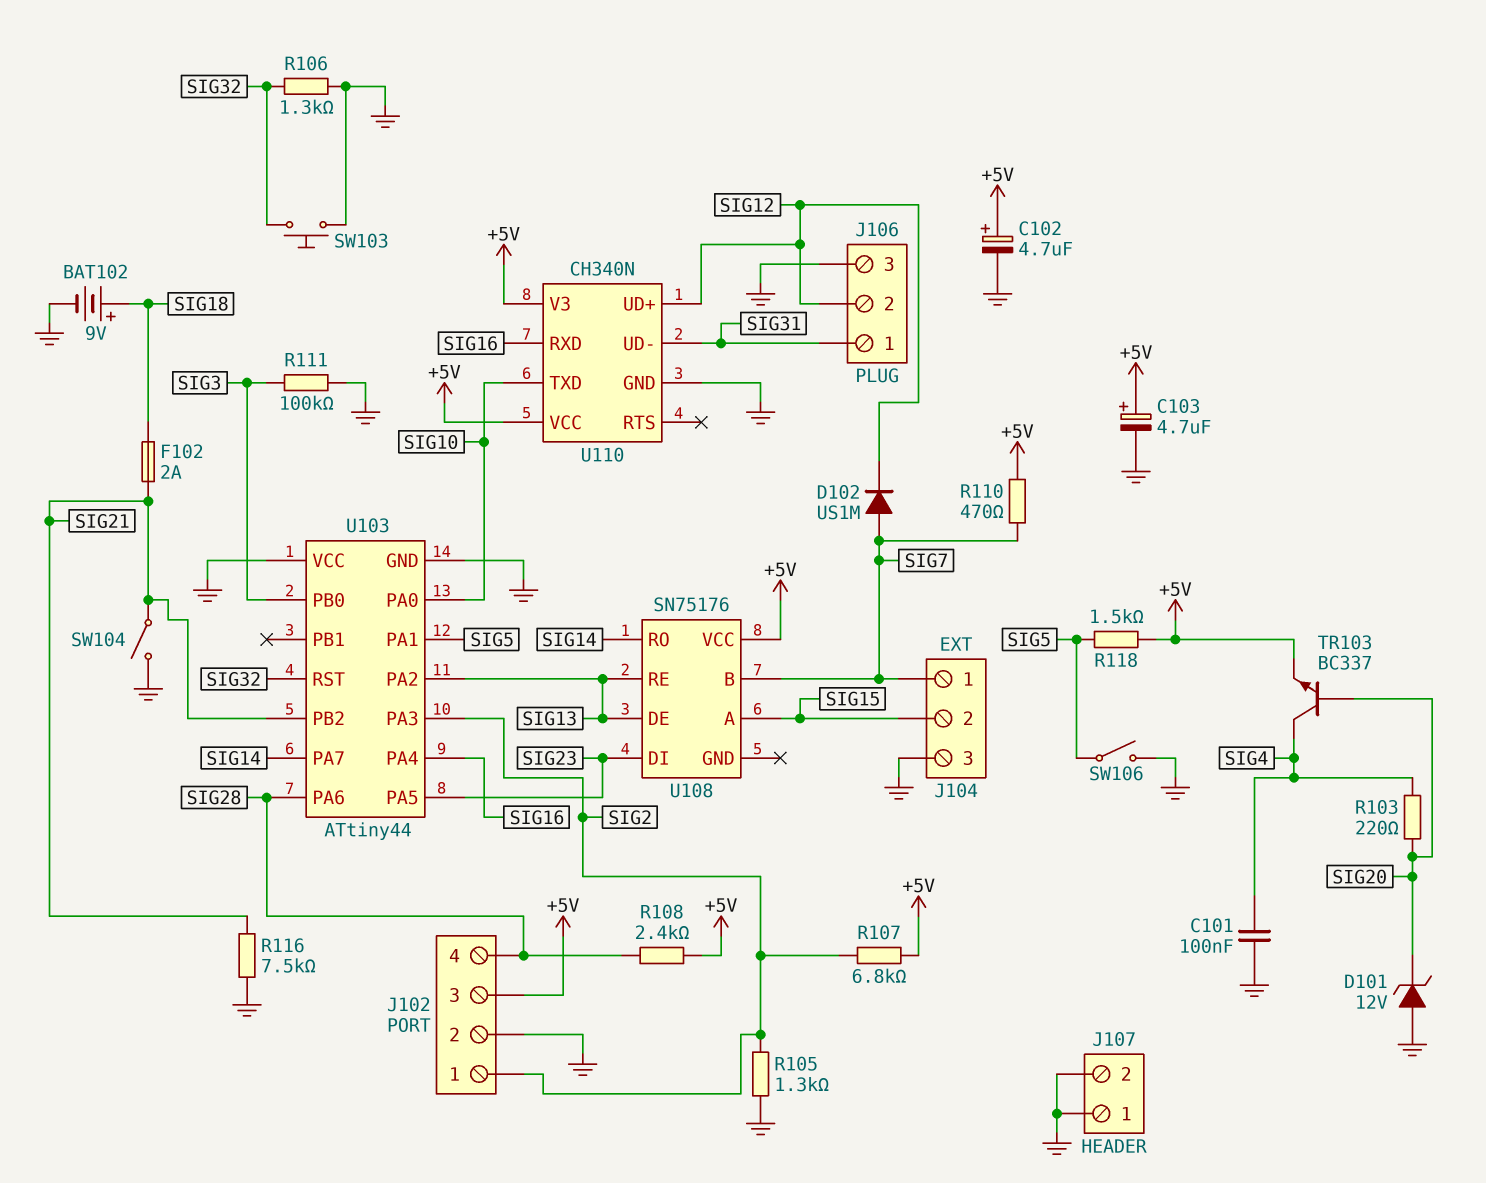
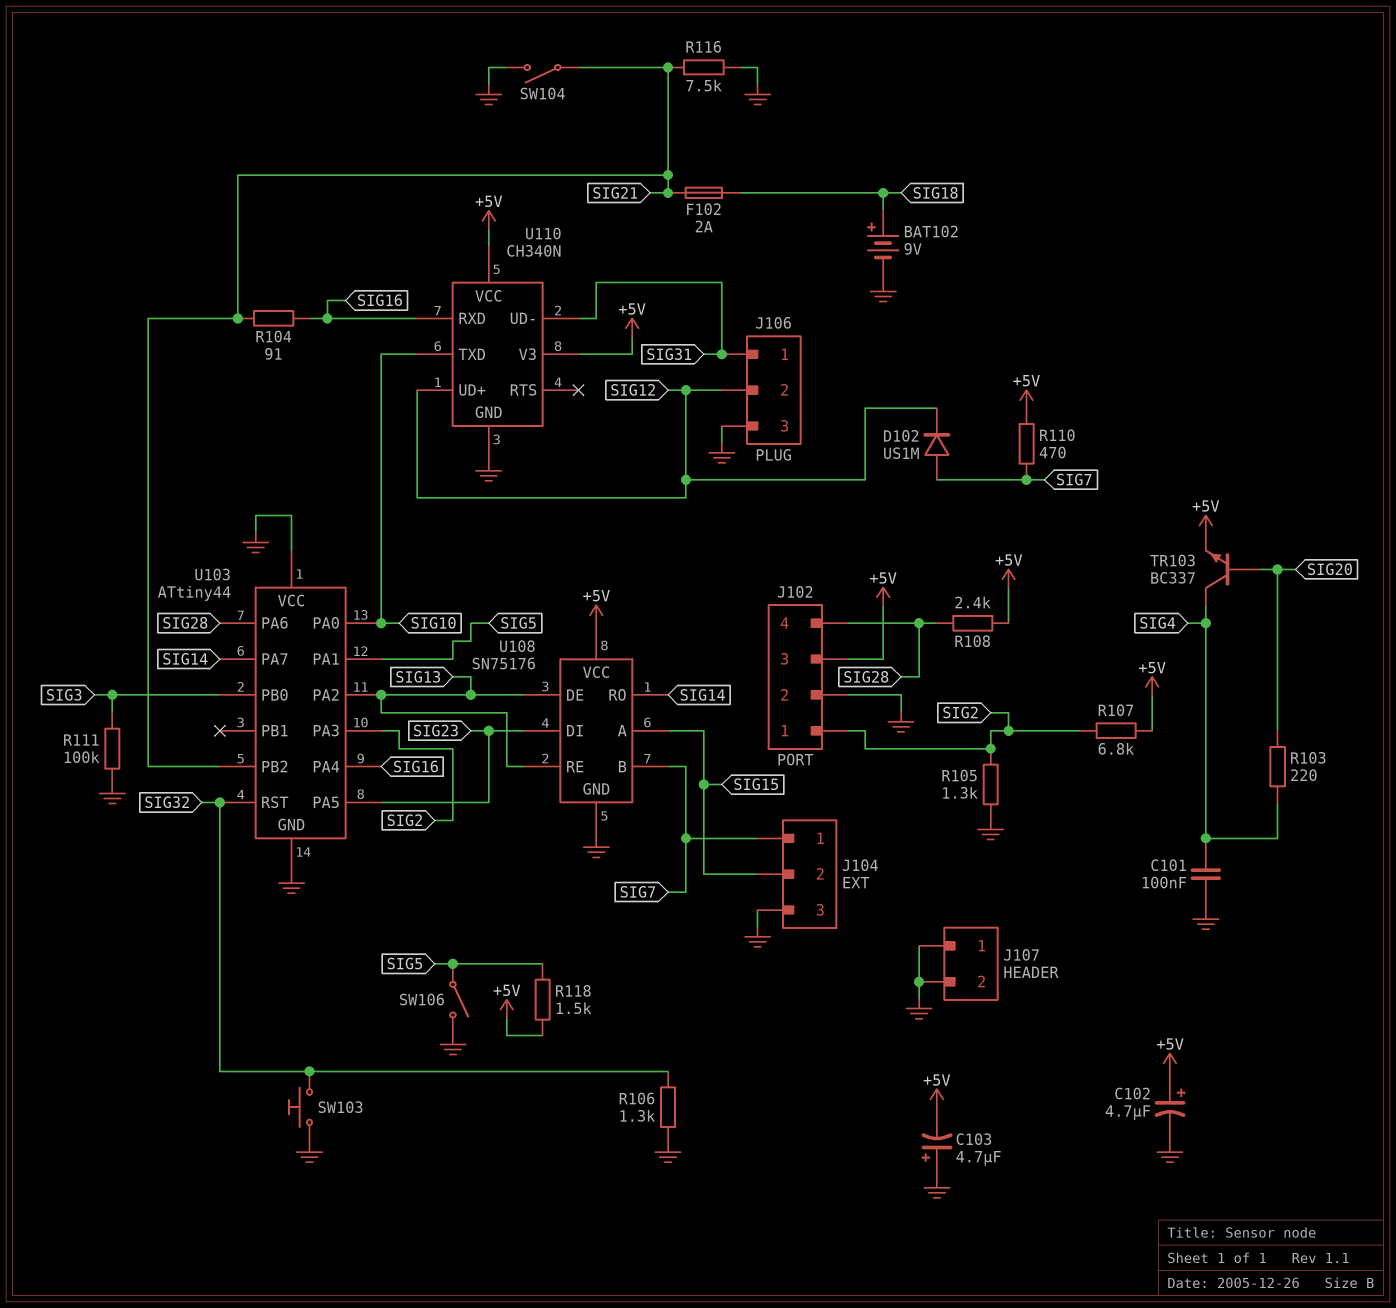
C103: 4.7uF (plus +5V, minus GND) -> 4.7uF (plus GND, minus +5V)
D101: zener 12V (A GND, K SIG20) -> none
R104: none -> 91 (SIG16, SIG21)
U108 pin GND: none -> GND

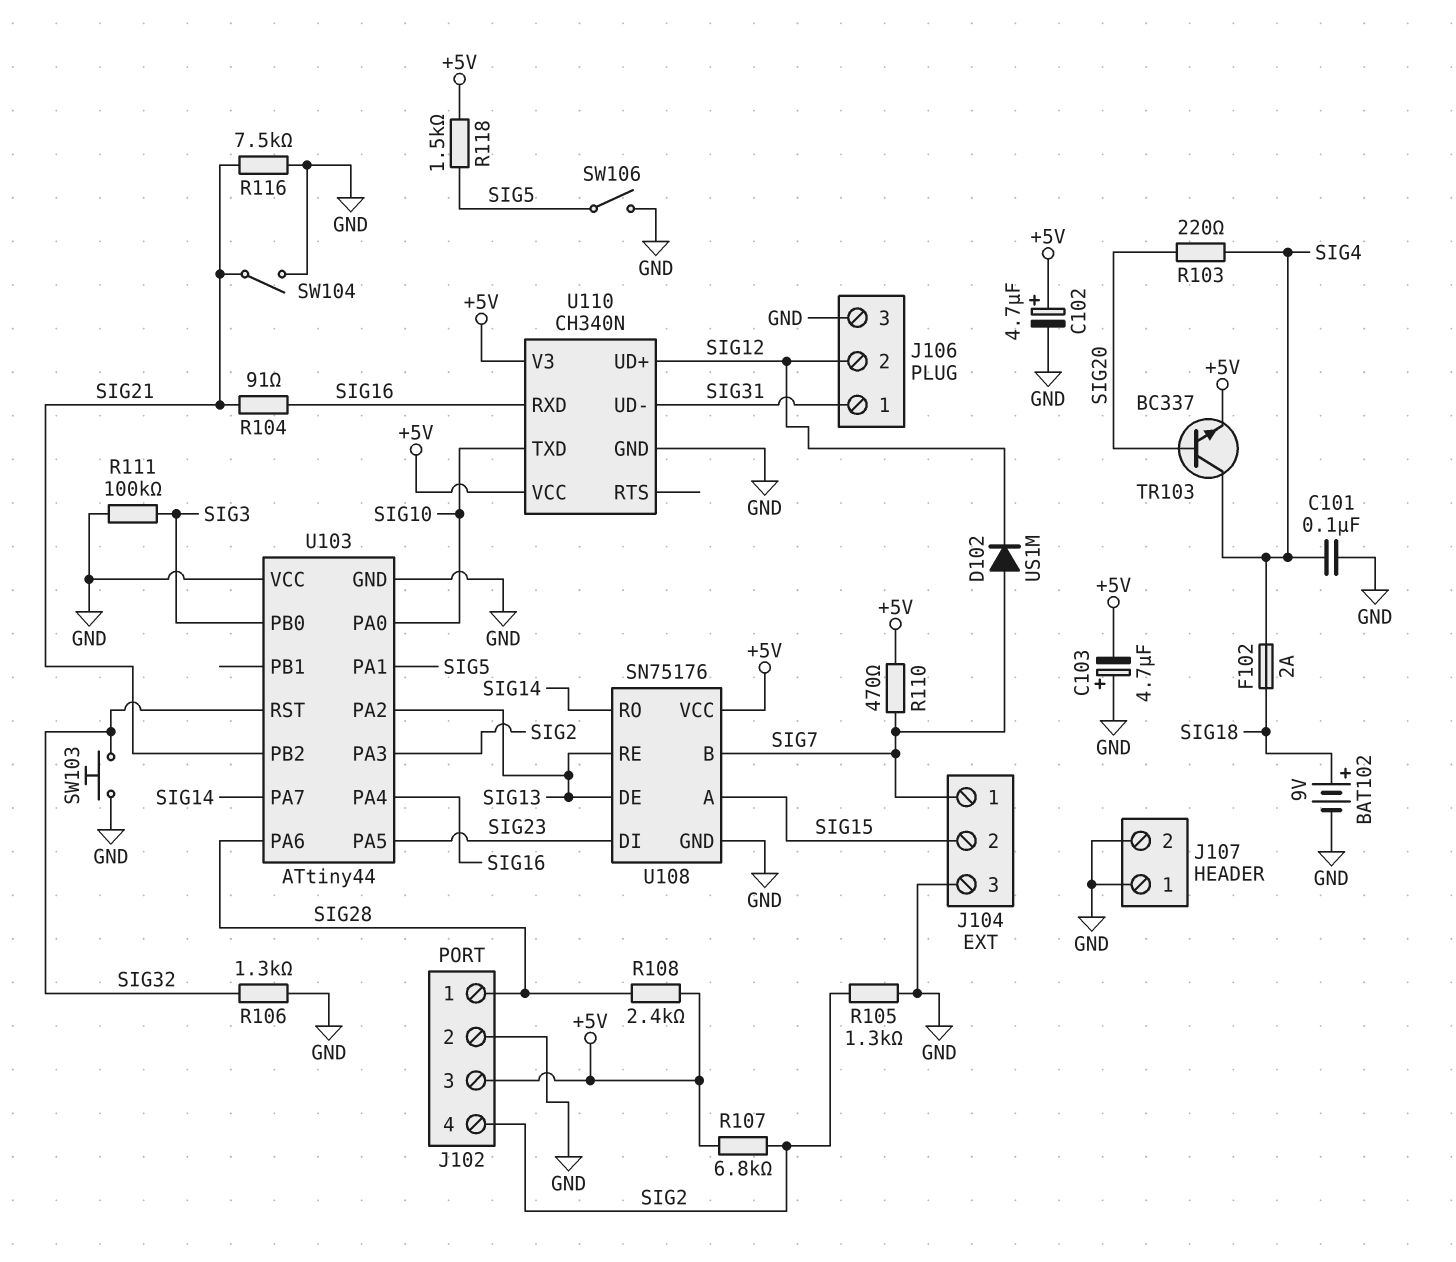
F102: 2A (SIG18, SIG21) -> 2A (SIG4, SIG18)
J102 pin 1: SIG2 -> SIG28
J102 pin 4: SIG28 -> SIG2

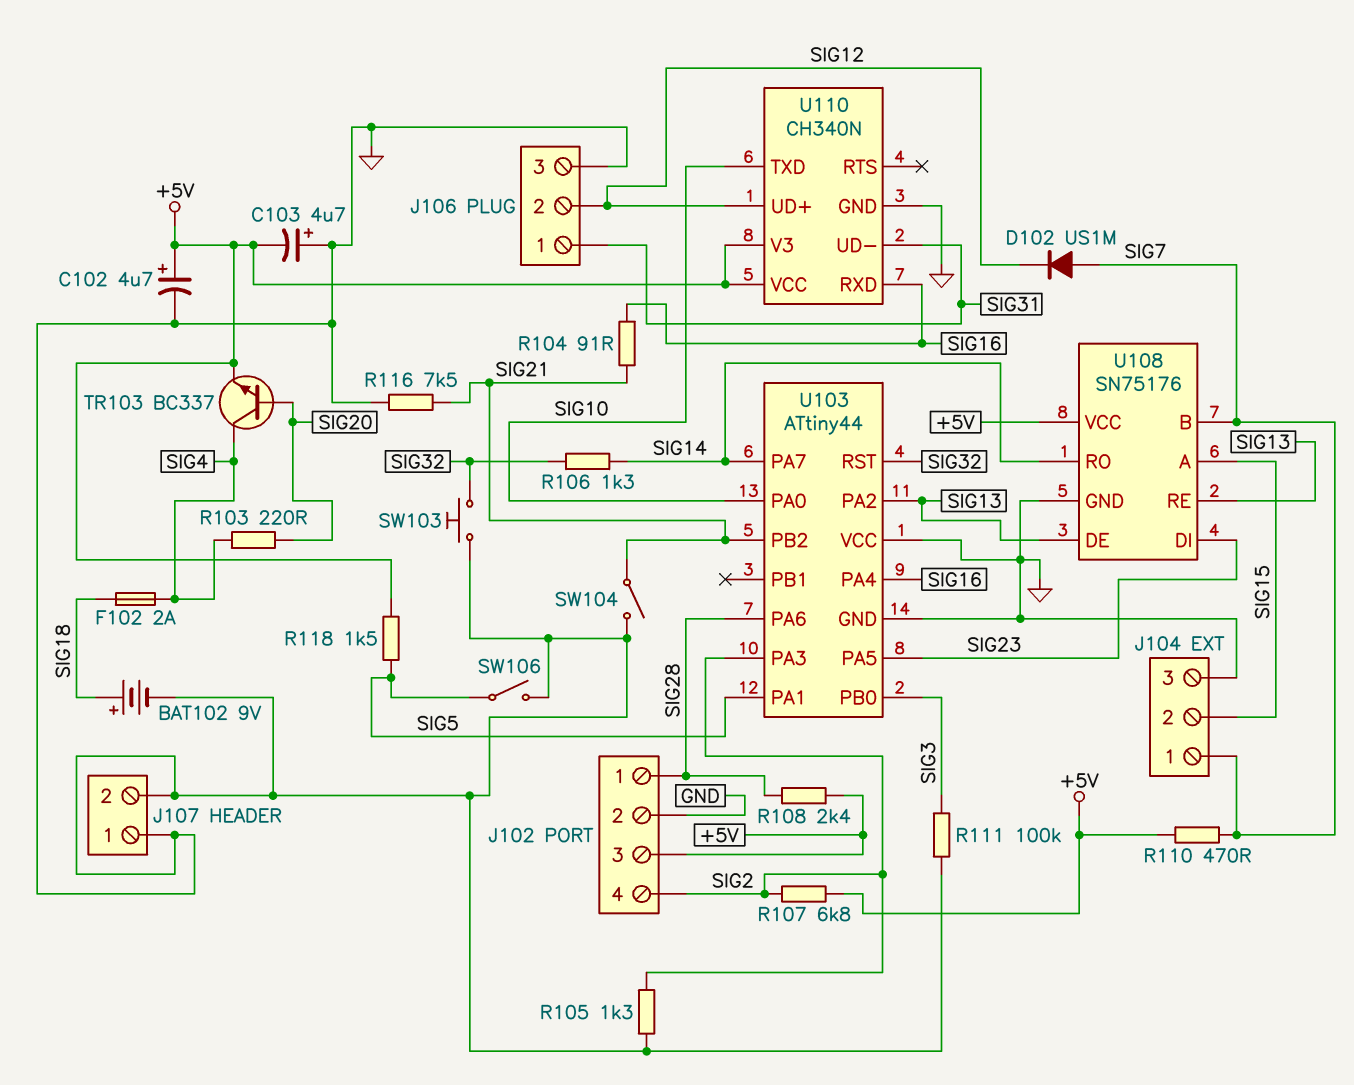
C101: 100nF (GND, SIG4) -> none
R106: 1.3k (GND, SIG32) -> 1.3k (SIG14, SIG32)

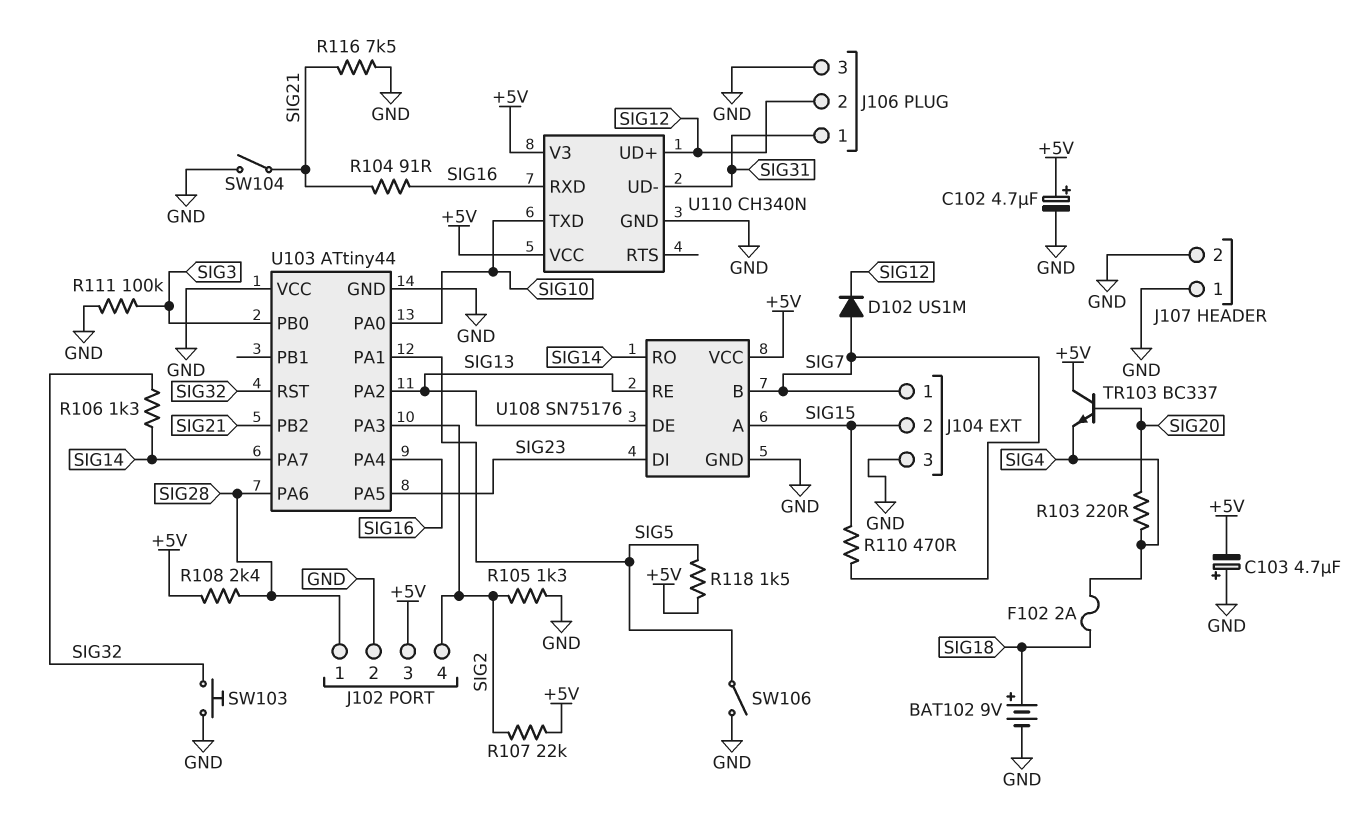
R107: 6.8k (+5V, SIG2) -> 22k (+5V, SIG2)
R110: 470 (+5V, SIG7) -> 470 (SIG7, SIG15)
TR103: NPN BC337 (B SIG20, C SIG4, E +5V) -> NPN BC337 (B SIG20, C +5V, E SIG4)

